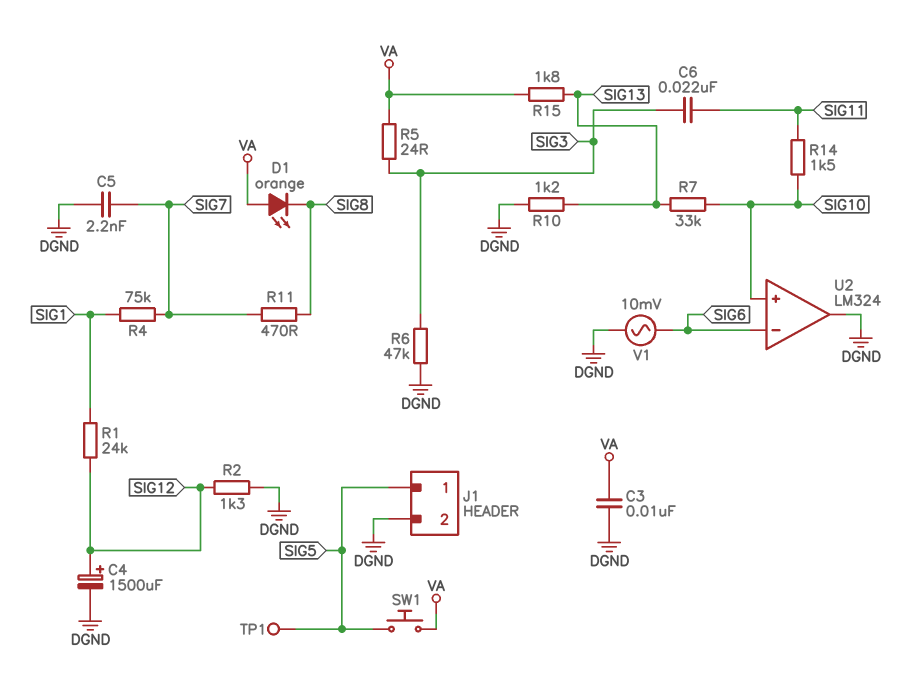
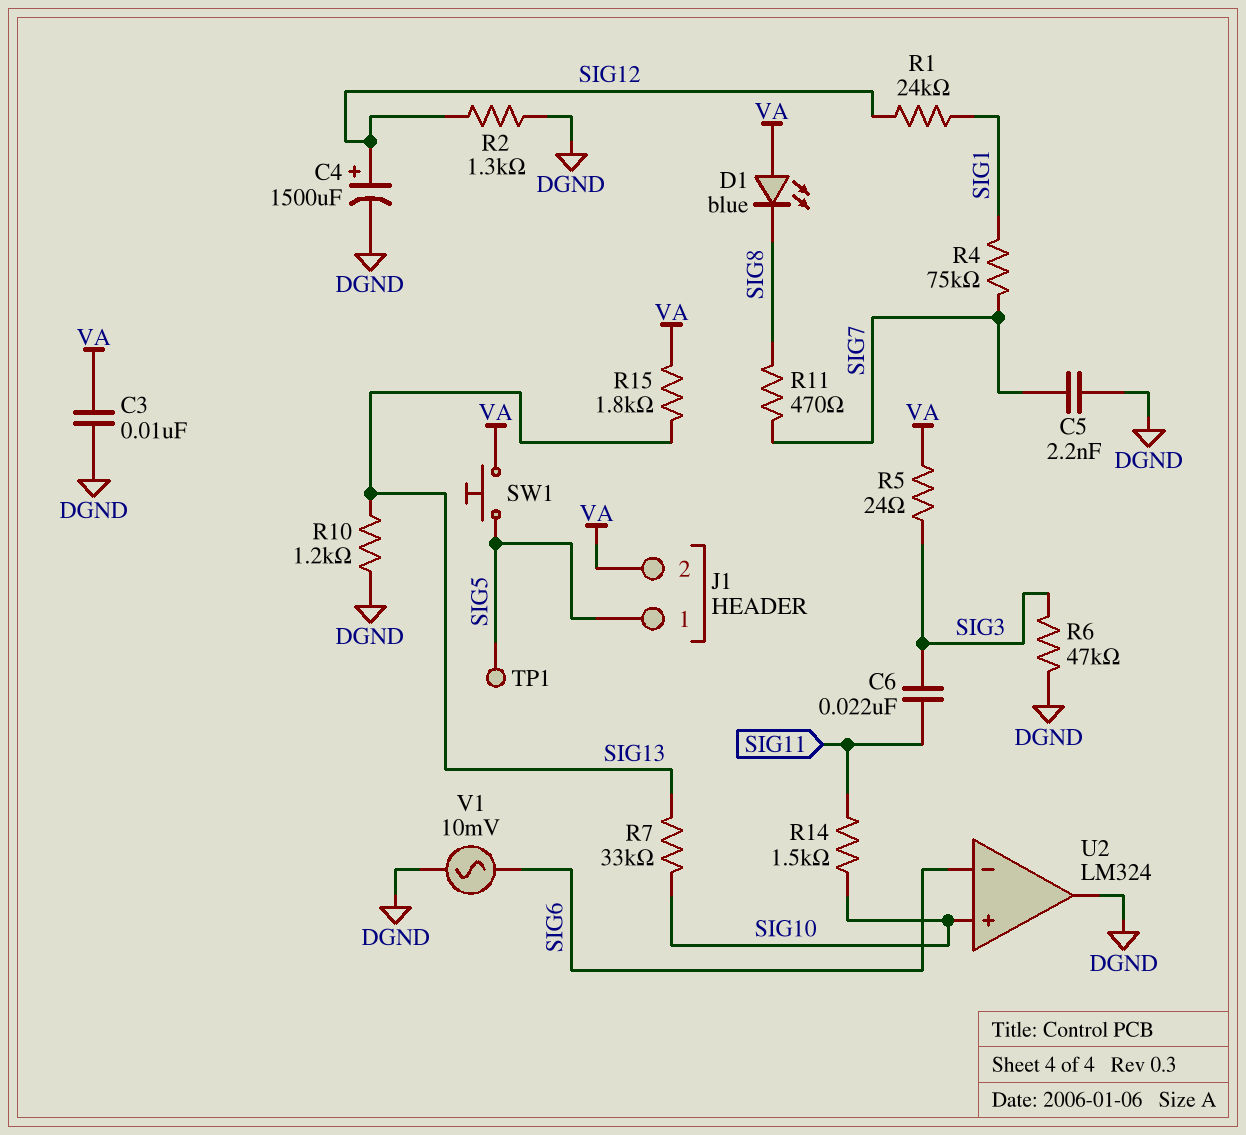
D1: LED orange (A VA, K SIG8) -> LED blue (A VA, K SIG8)
J1 pin 2: DGND -> VA

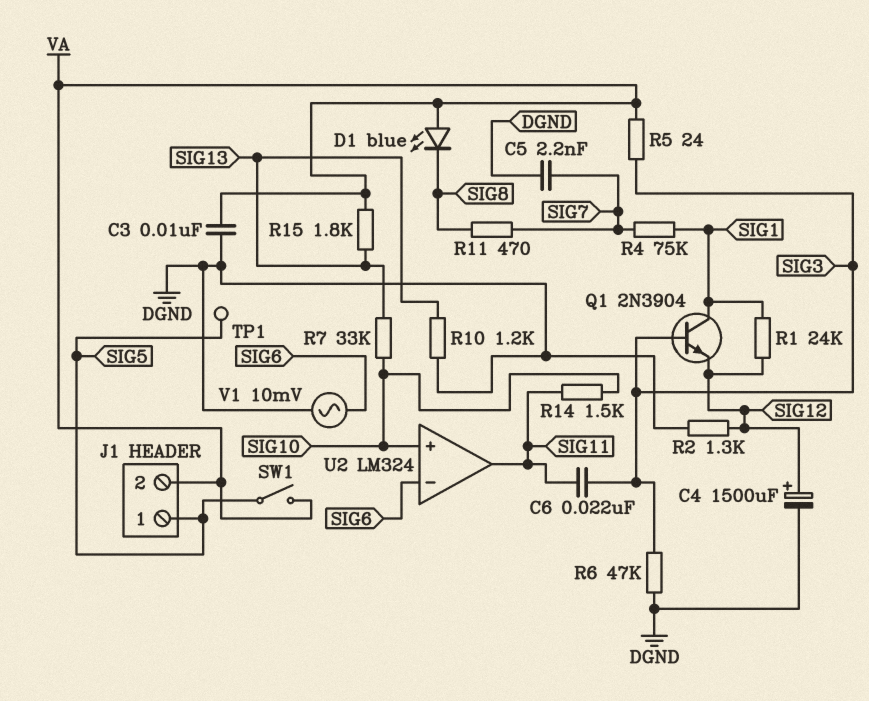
Q1: none -> NPN 2N3904 (B SIG3, C SIG1, E SIG12)
SW1: button (SIG5, VA) -> switch (SIG5, VA)
U2 pin out: DGND -> SIG11

